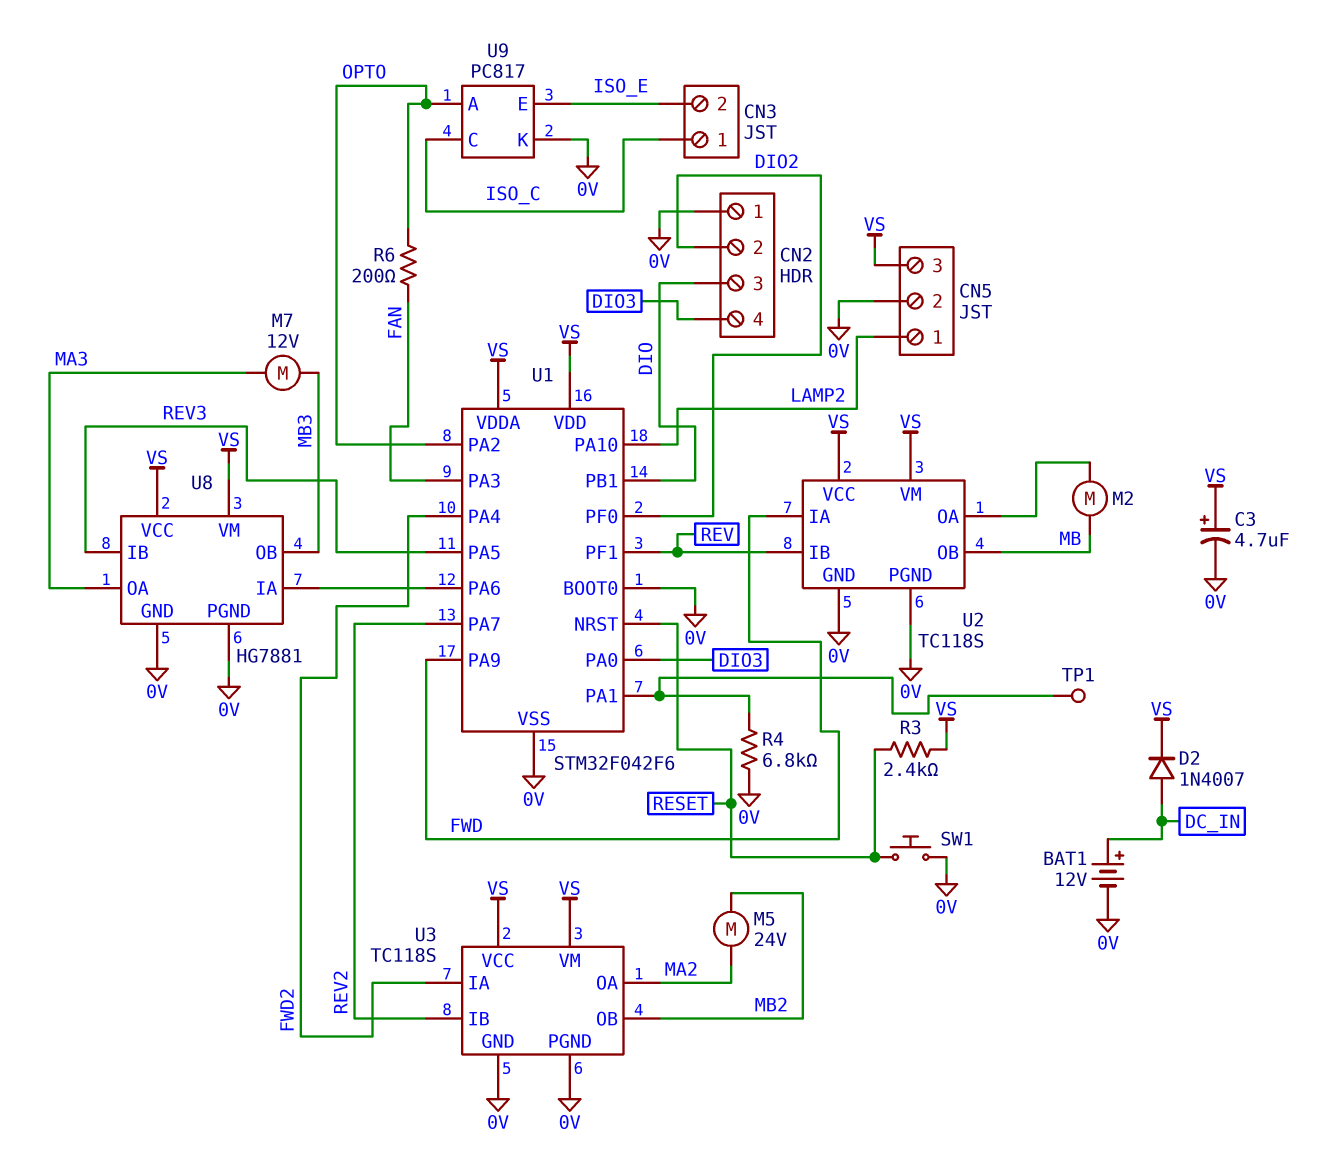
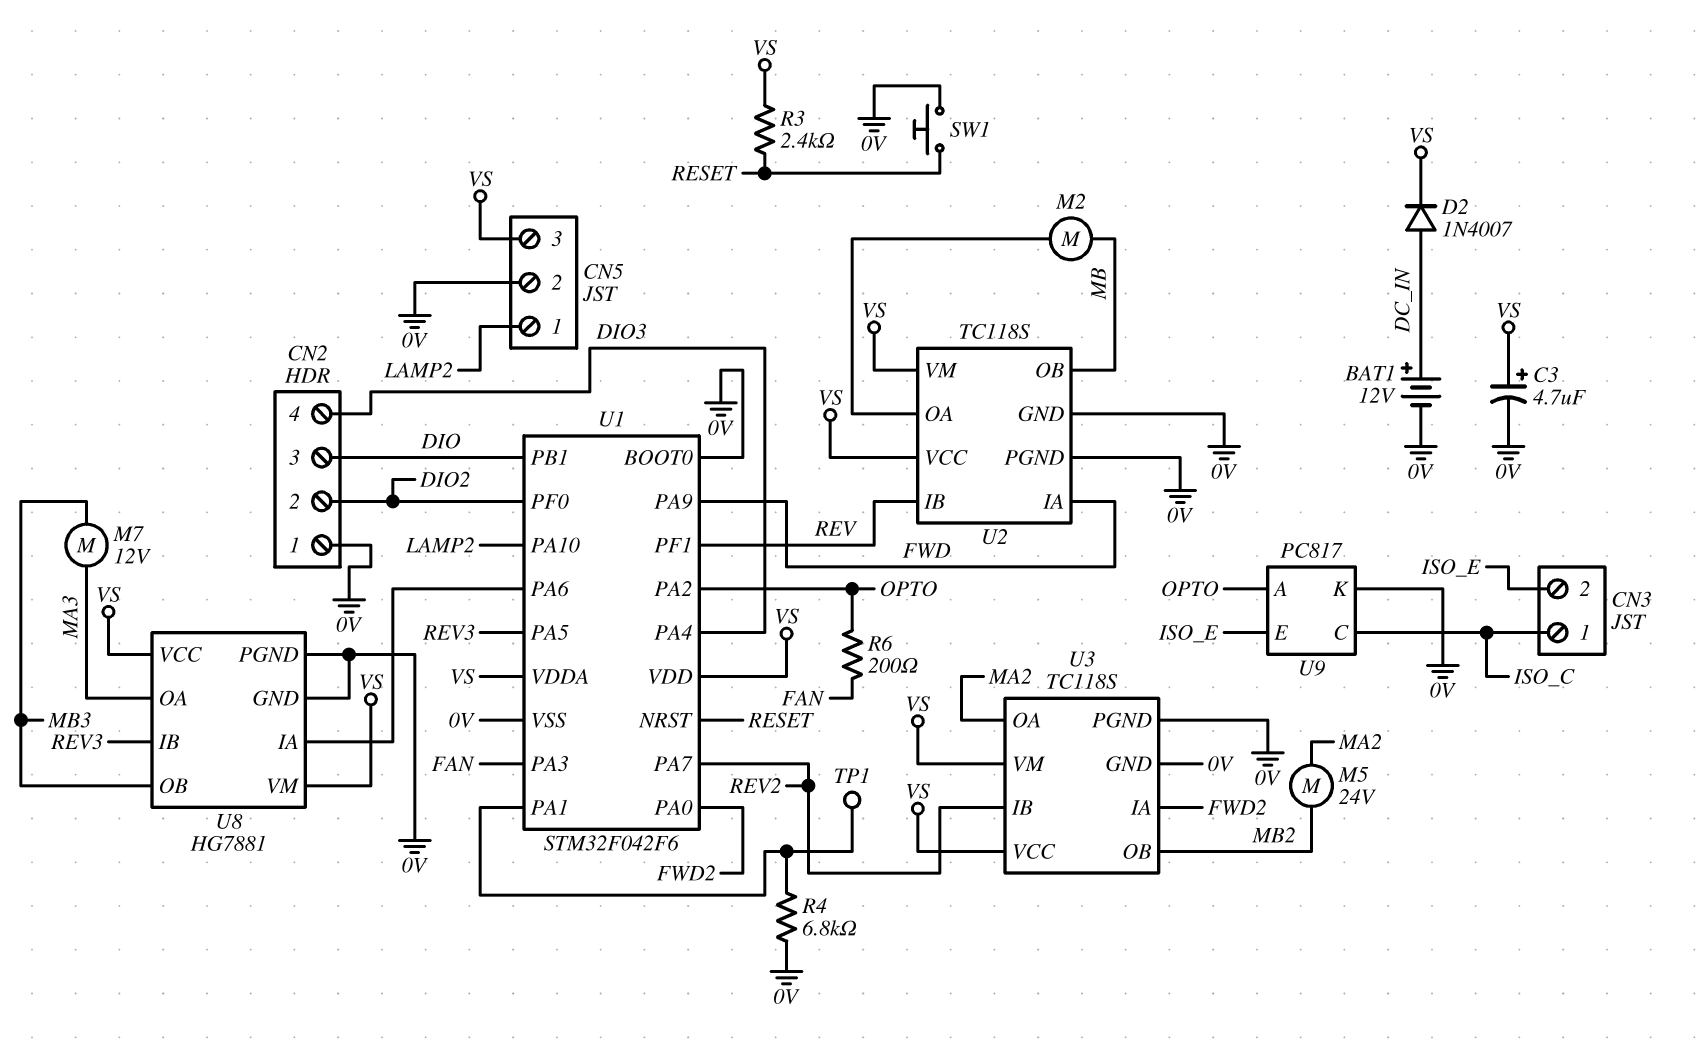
U1 pin PA0: DIO3 -> FWD2
U1 pin PA4: FWD2 -> DIO3

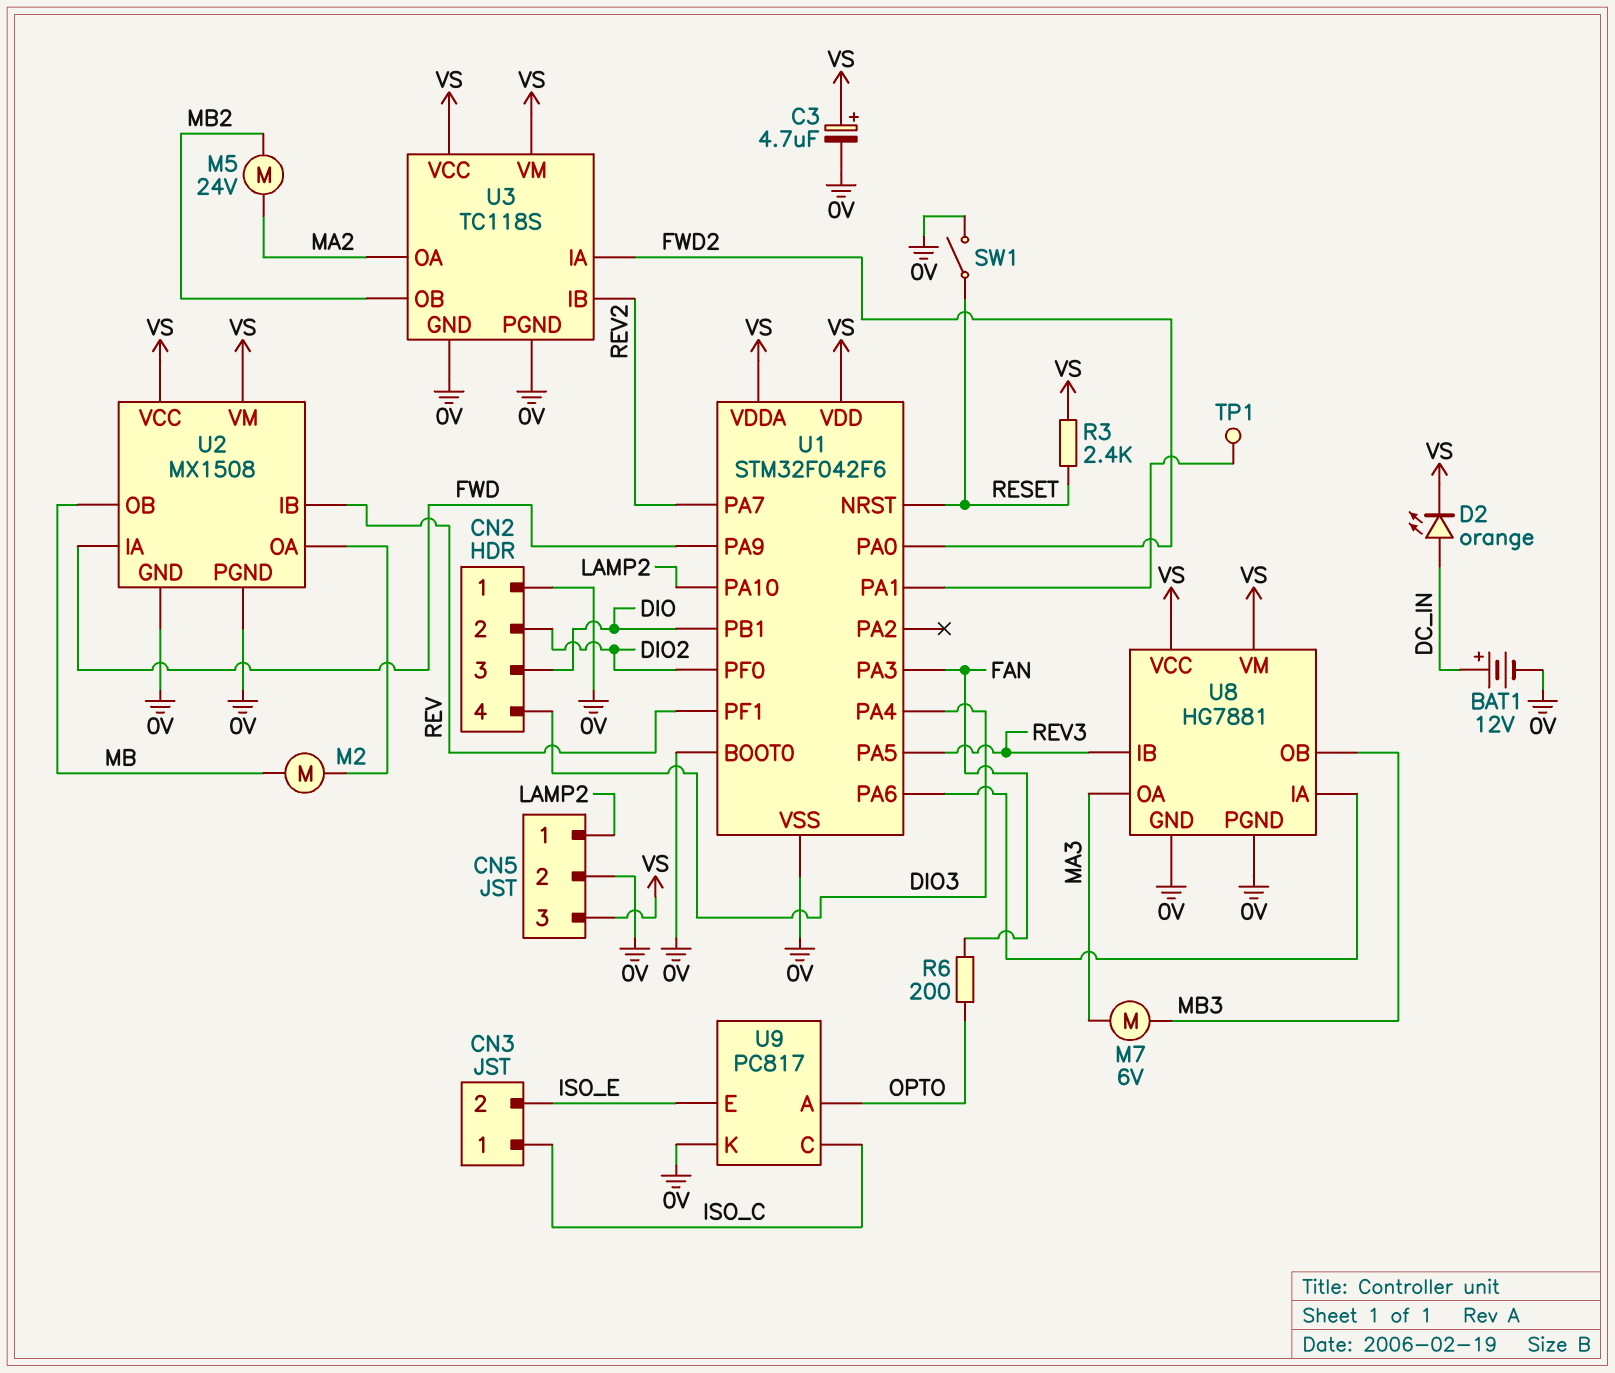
D2: diode 1N4007 (A DC_IN, K VS) -> LED orange (A DC_IN, K VS)
M7: motor 12V (MA3, MB3) -> motor 6V (MA3, MB3)
R4: 6.8k (0V, U1/PA1) -> none
SW1: button (0V, RESET) -> switch (0V, RESET)
U1 pin PA2: OPTO -> none
U2: TC118S -> MX1508

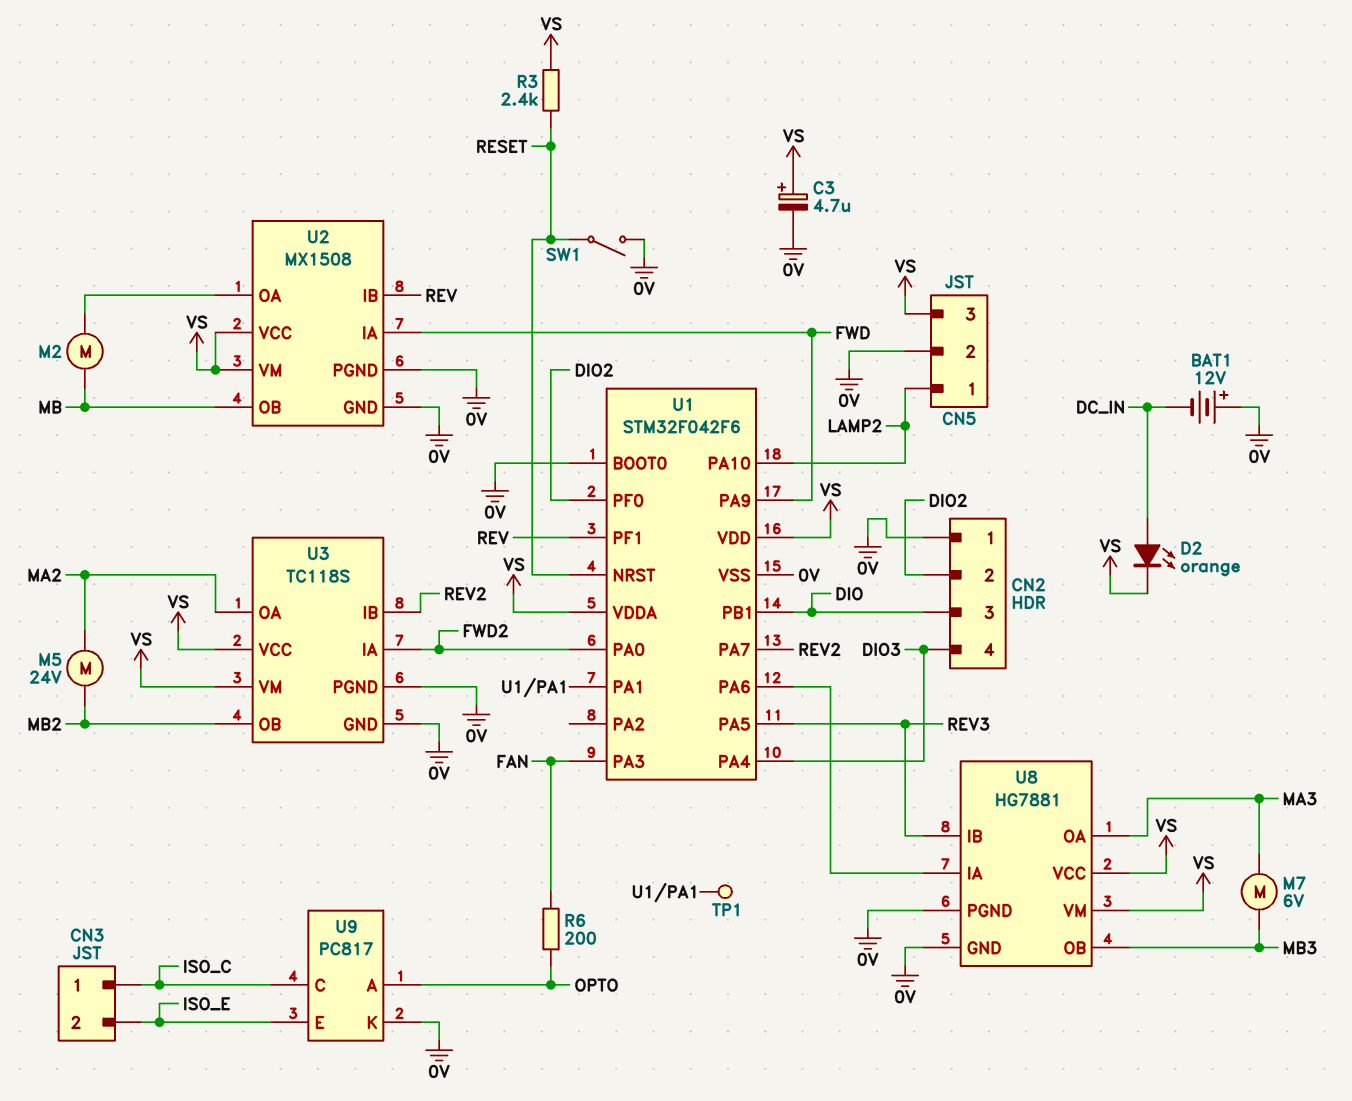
BAT1: 12V (plus DC_IN, minus 0V) -> 12V (plus 0V, minus DC_IN)

